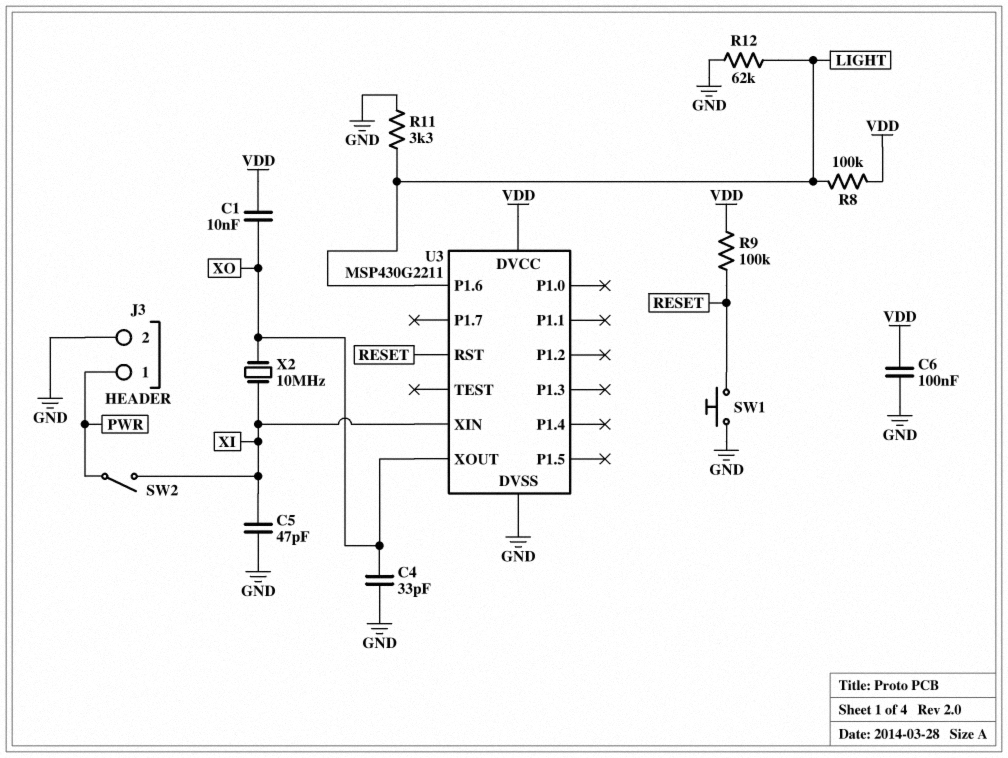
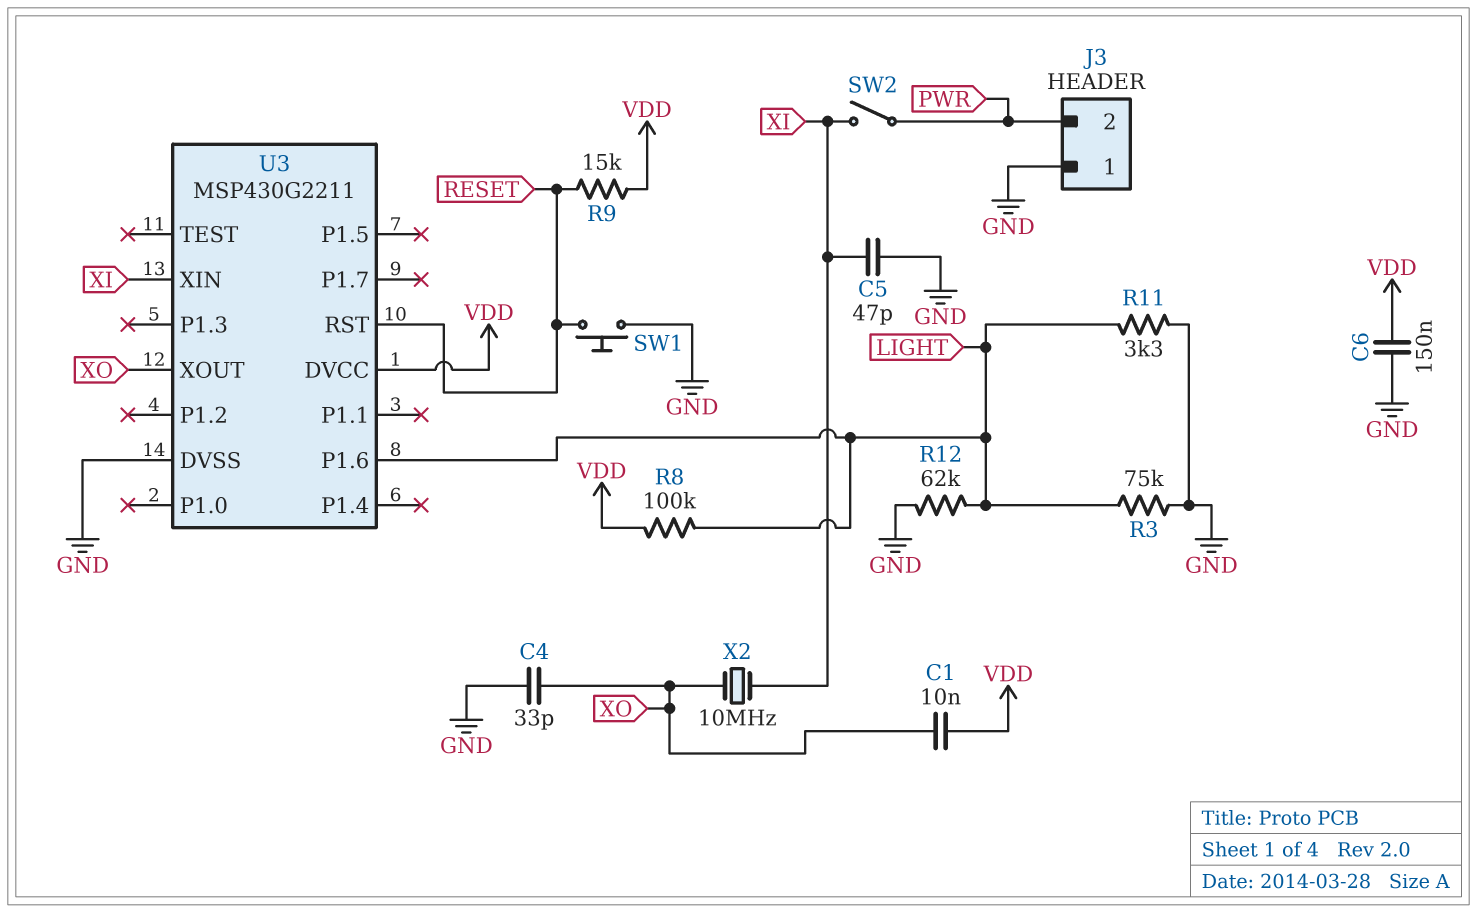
C6: 100nF (GND, VDD) -> 150nF (GND, VDD)
J3 pin 1: PWR -> GND
J3 pin 2: GND -> PWR
R3: none -> 75k (GND, LIGHT)
R9: 100k (RESET, VDD) -> 15k (RESET, VDD)

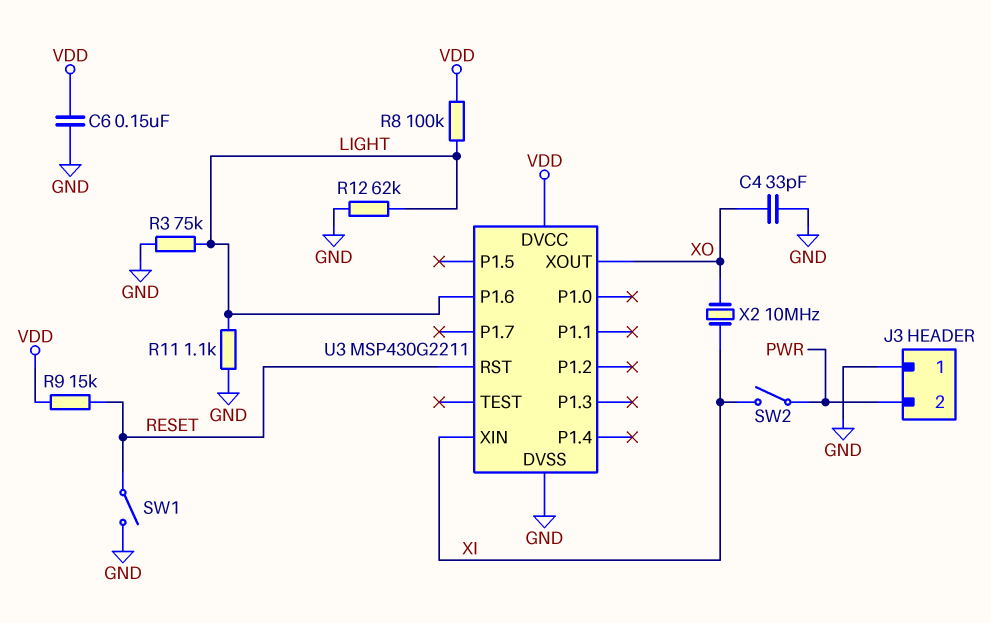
C1: 10nF (VDD, XO) -> none
C5: 47pF (GND, XI) -> none
R11: 3.3k (GND, LIGHT) -> 1.1k (GND, LIGHT)
SW1: button (GND, RESET) -> switch (GND, RESET)

